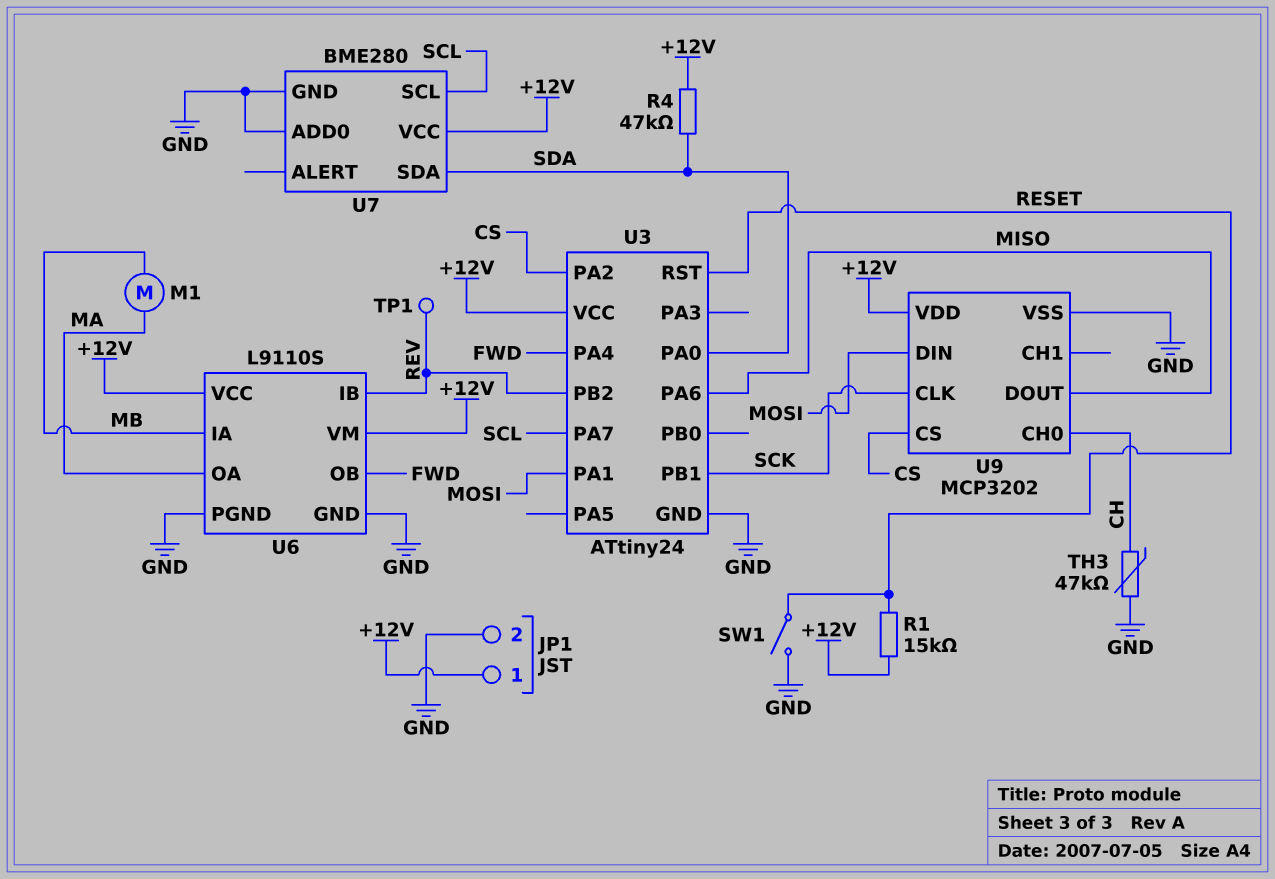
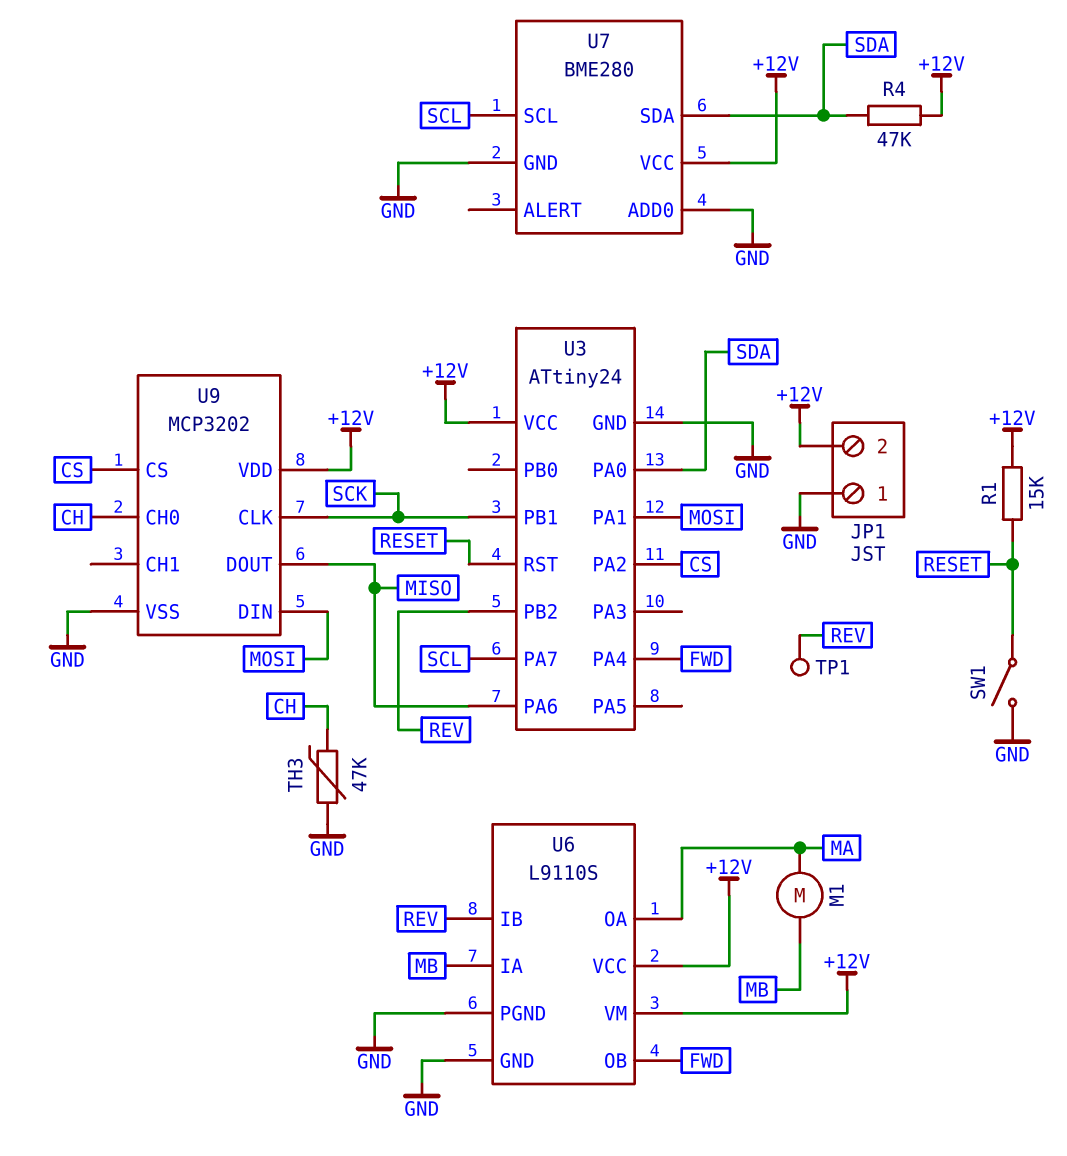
JP1 pin 1: +12V -> GND
JP1 pin 2: GND -> +12V

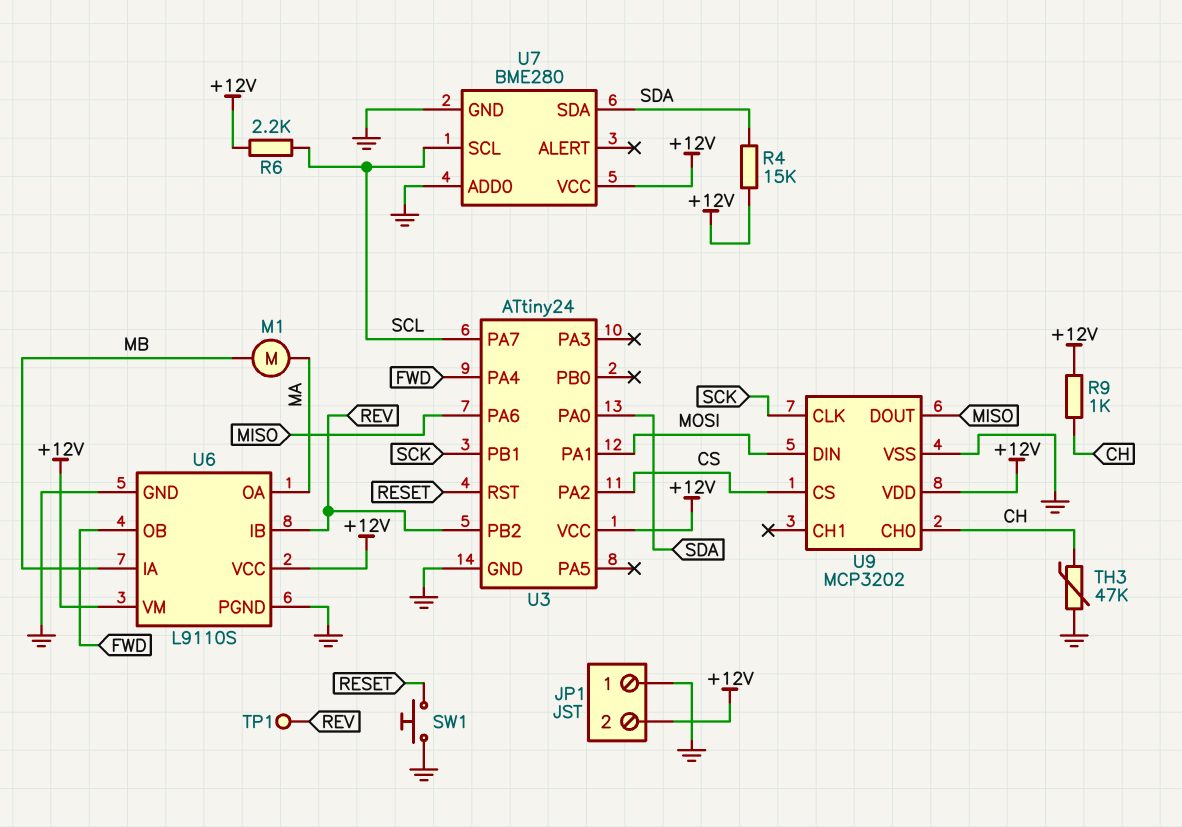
R1: 15k (+12V, RESET) -> none
R4: 47k (+12V, SDA) -> 15k (+12V, SDA)
R6: none -> 2.2k (+12V, SCL)
R9: none -> 1k (+12V, CH)
SW1: switch (GND, RESET) -> button (GND, RESET)

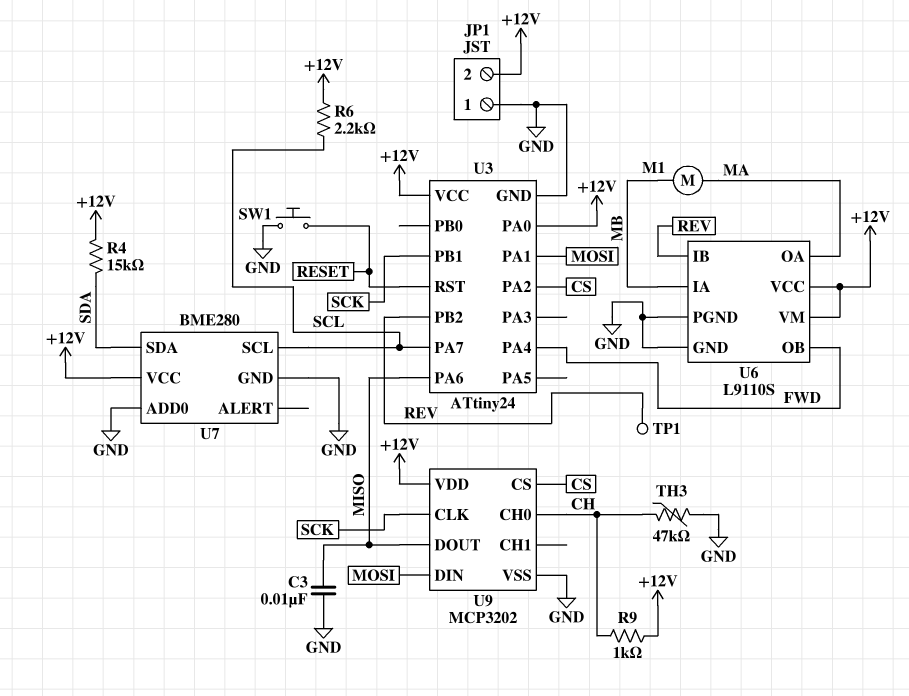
C3: none -> 10nF (GND, MISO)
U3 pin PA0: SDA -> +12V

